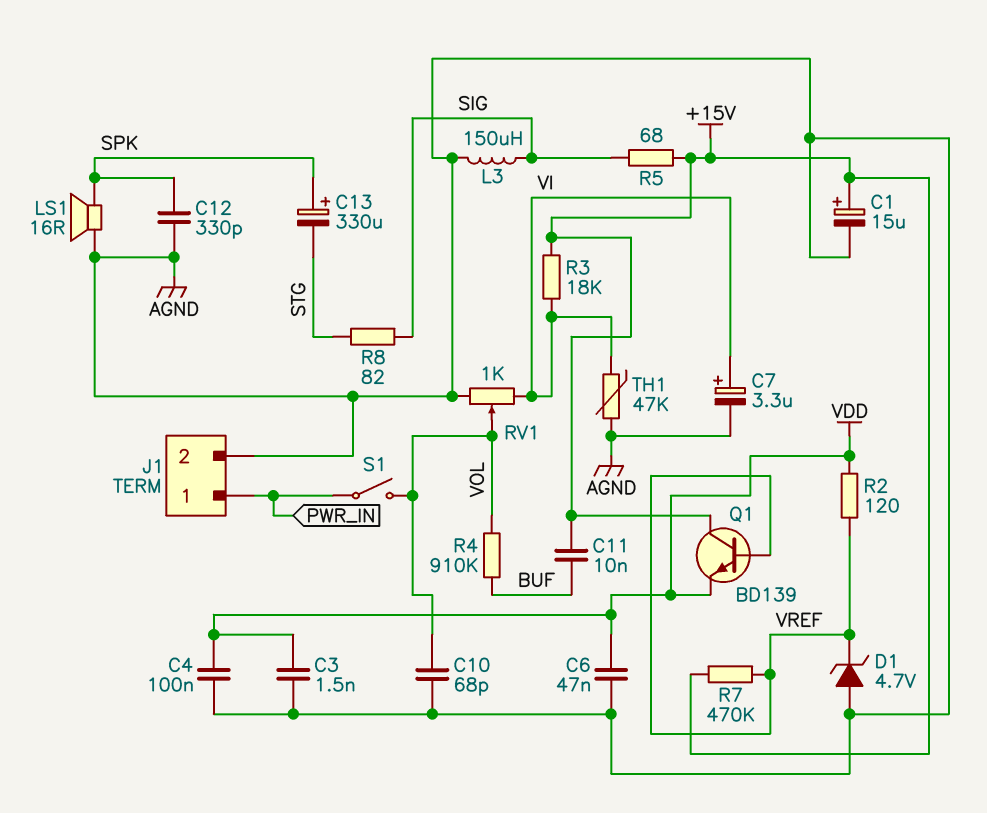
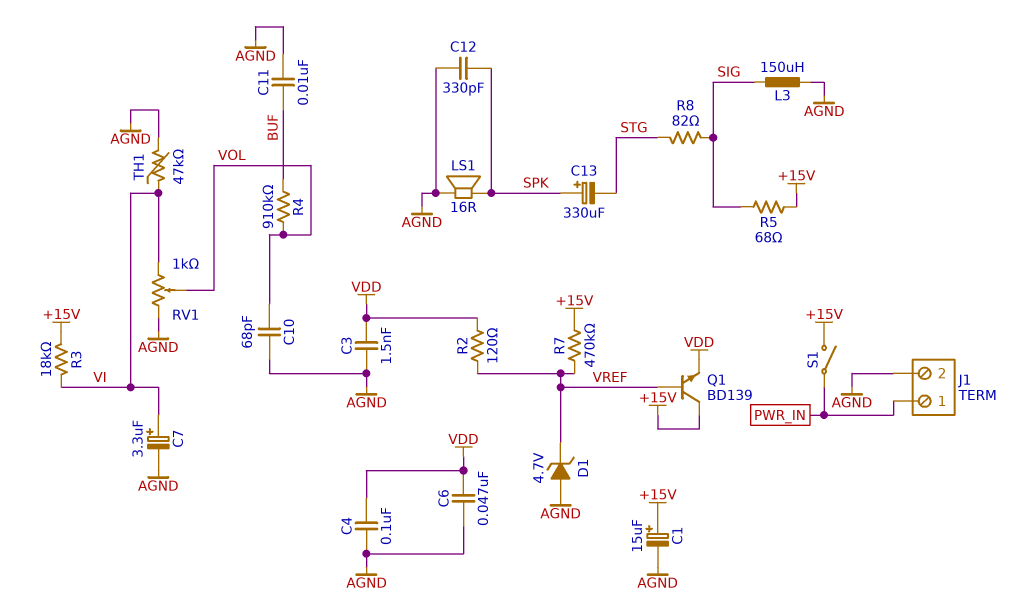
C11: 10nF (+15V, BUF) -> 10nF (AGND, BUF)
S1: switch (PWR_IN, VOL) -> switch (+15V, PWR_IN)

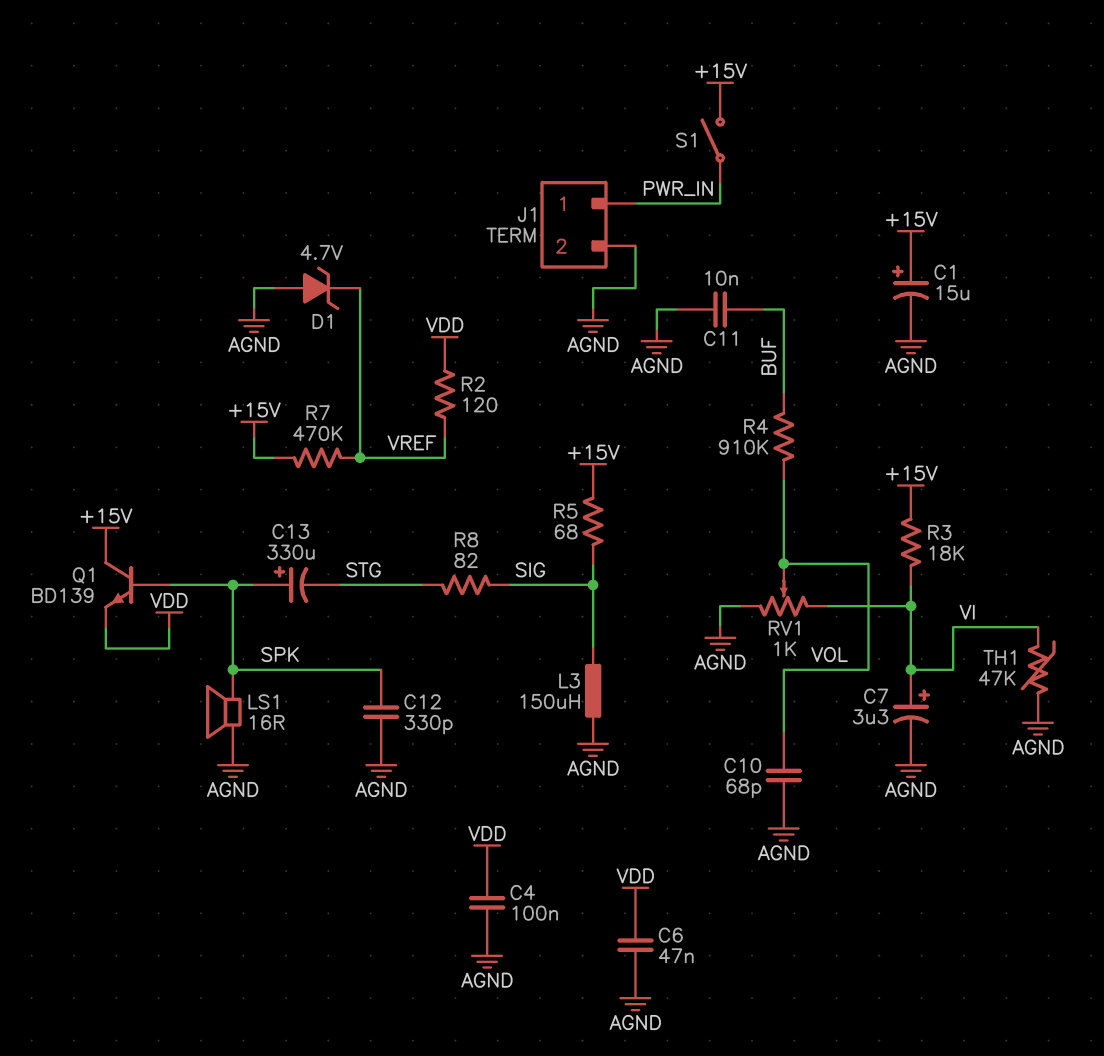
C3: 1.5nF (AGND, VDD) -> none
Q1: NPN BD139 (B VREF, C +15V, E VDD) -> NPN BD139 (B SPK, C +15V, E VDD)

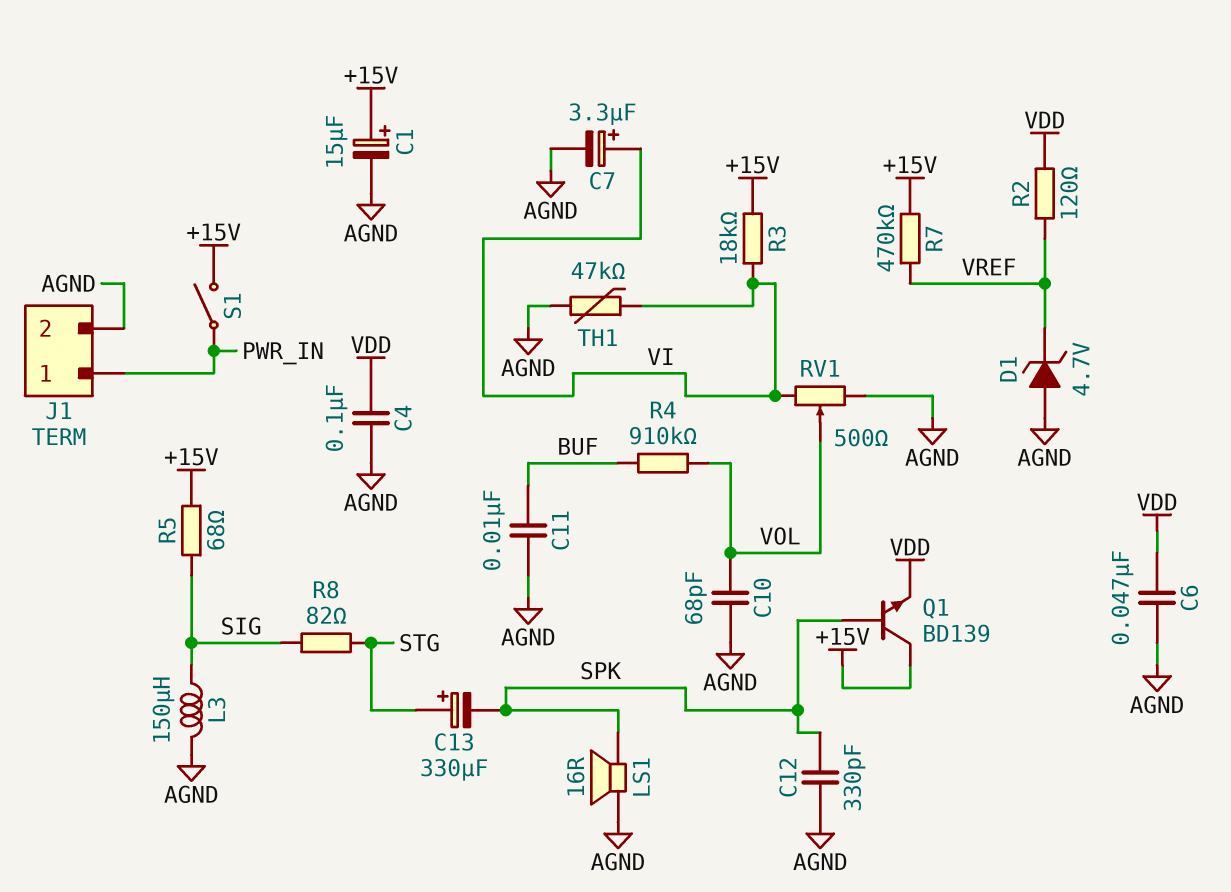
C13: 330uF (plus SPK, minus STG) -> 330uF (plus STG, minus SPK)
RV1: 1k (AGND, VI, wiper VOL) -> 500 (AGND, VI, wiper VOL)

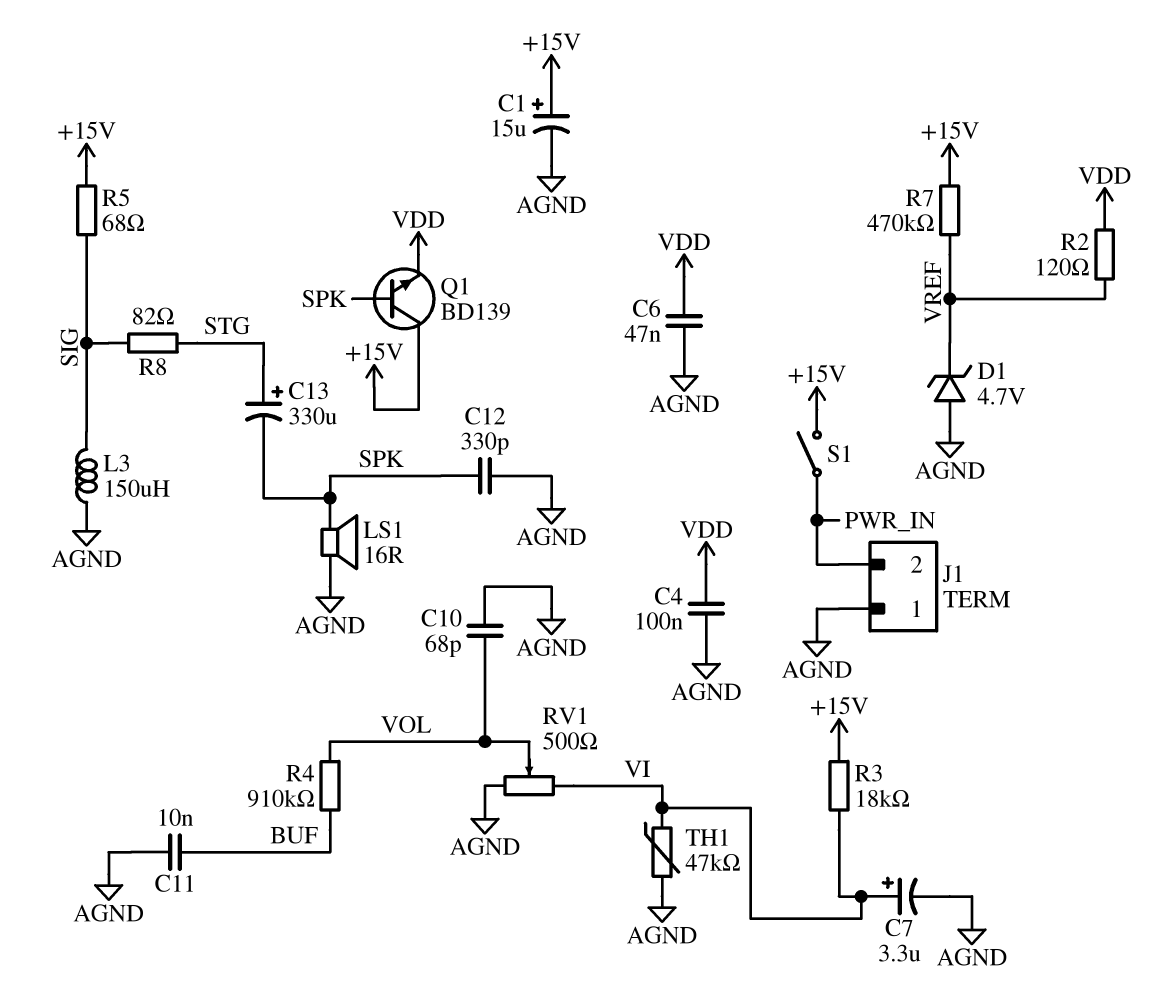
J1 pin 1: PWR_IN -> AGND
J1 pin 2: AGND -> PWR_IN

